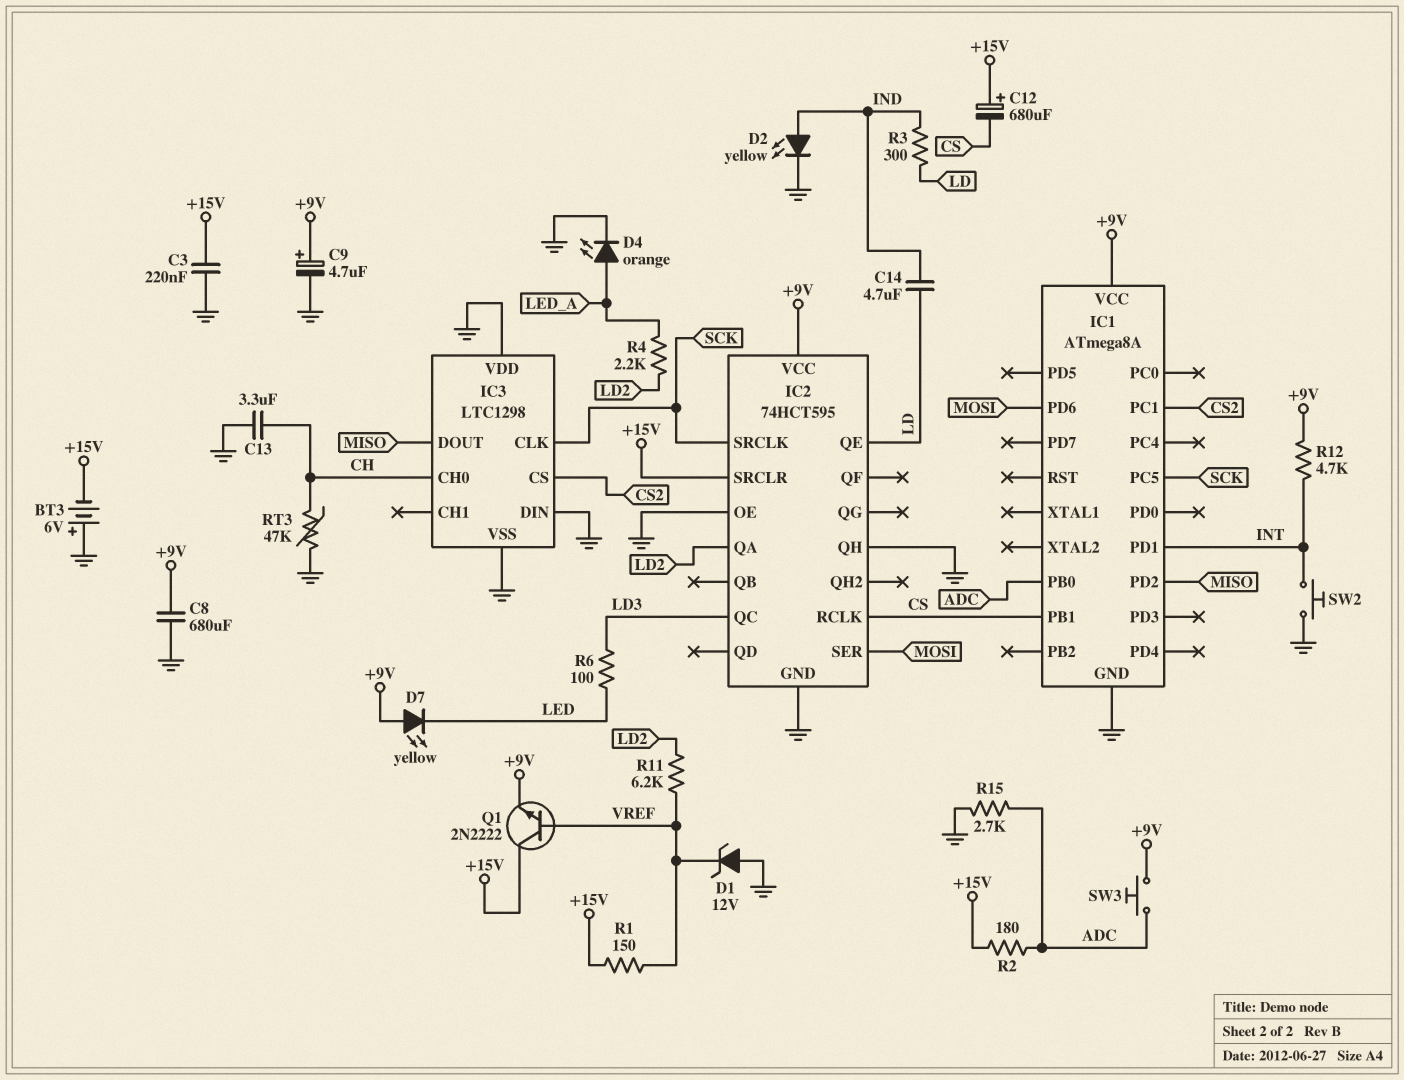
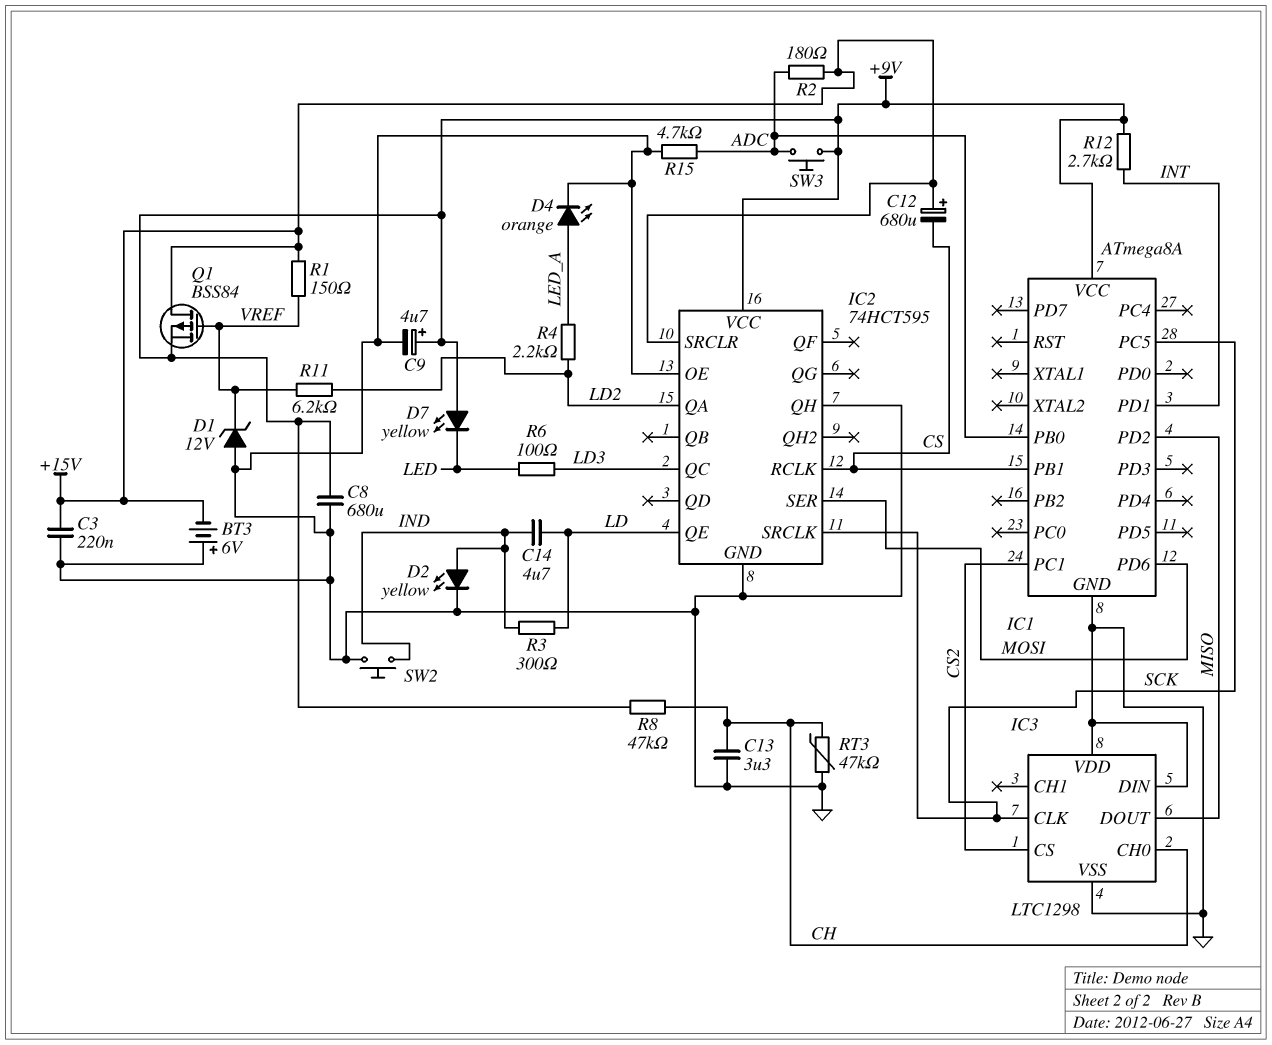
Q1: NPN 2N2222 (B VREF, C +15V, E +9V) -> PMOS BSS84 (G VREF, D +15V, S +9V)
R8: none -> 47k (+9V, CH)
R12: 4.7k (+9V, INT) -> 2.7k (+9V, INT)
R15: 2.7k (ADC, GND) -> 4.7k (ADC, GND)
SW2: button (GND, INT) -> button (GND, IND)

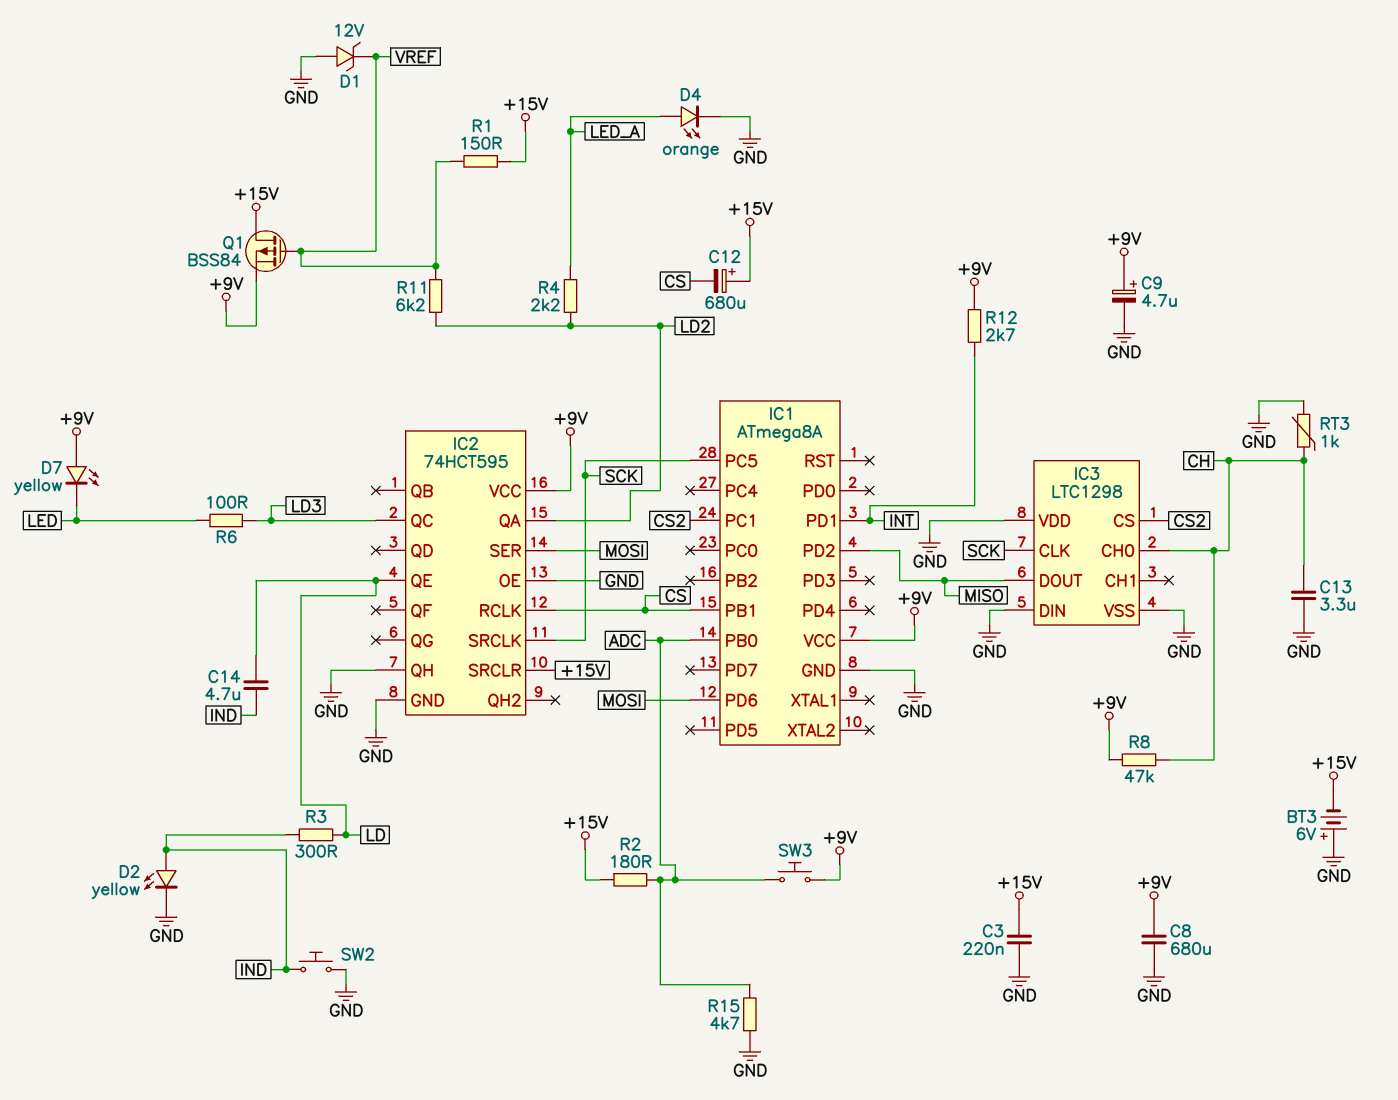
RT3: 47k (CH, GND) -> 1k (CH, GND)

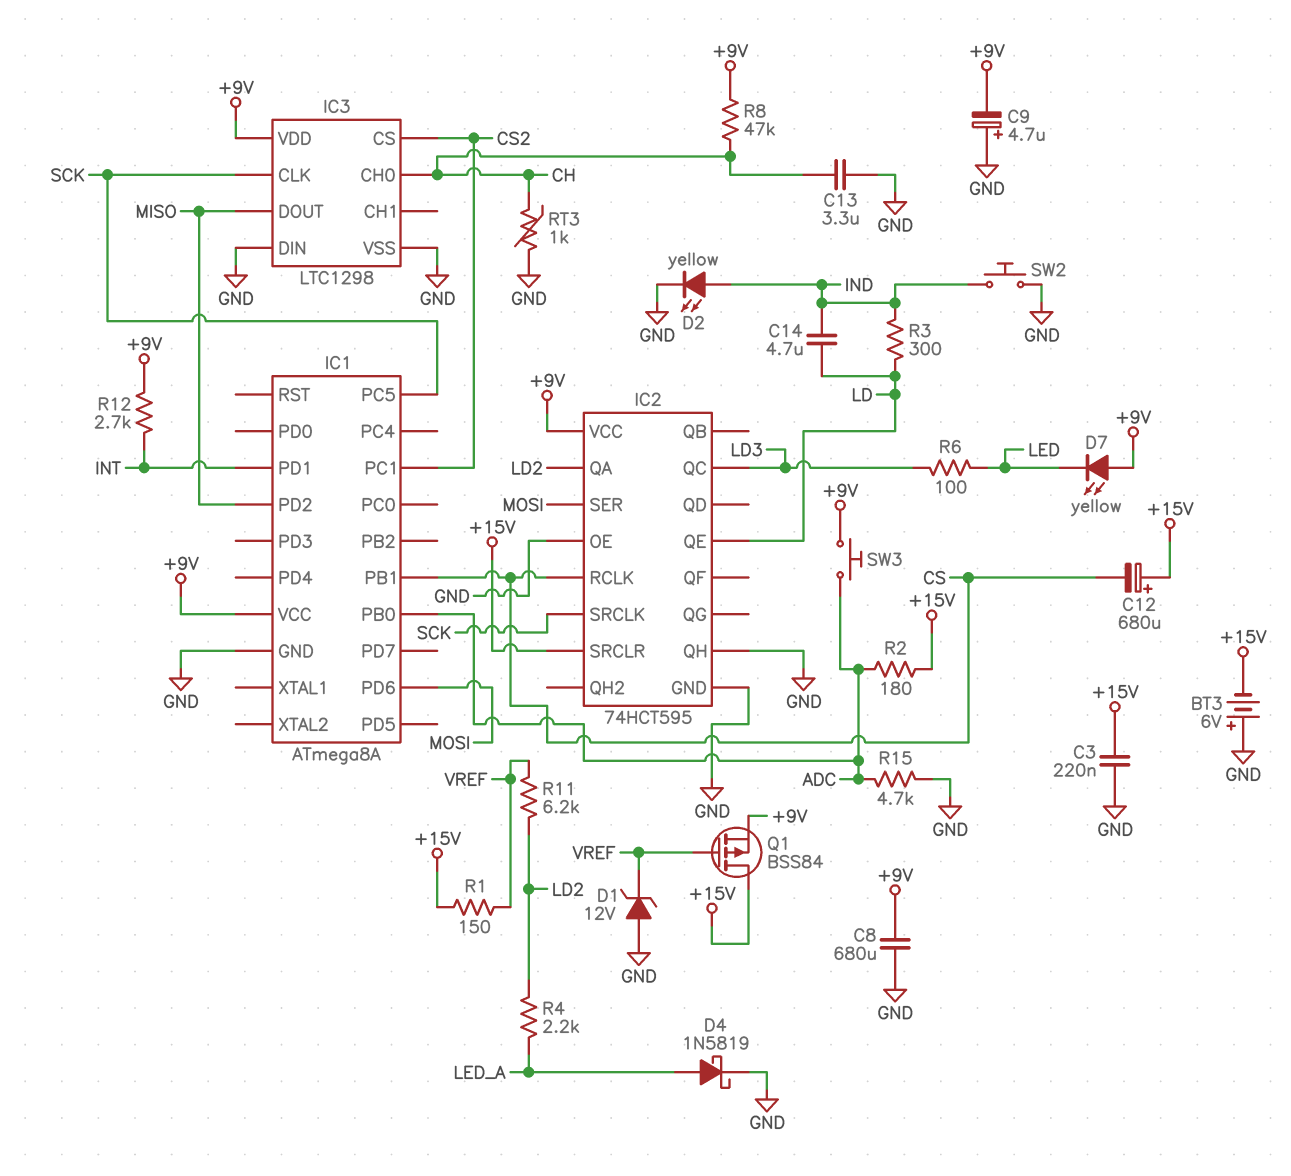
C9: 4.7uF (plus +9V, minus GND) -> 4.7uF (plus GND, minus +9V)
D4: LED orange (A LED_A, K GND) -> schottky 1N5819 (A LED_A, K GND)
IC3 pin VDD: GND -> +9V

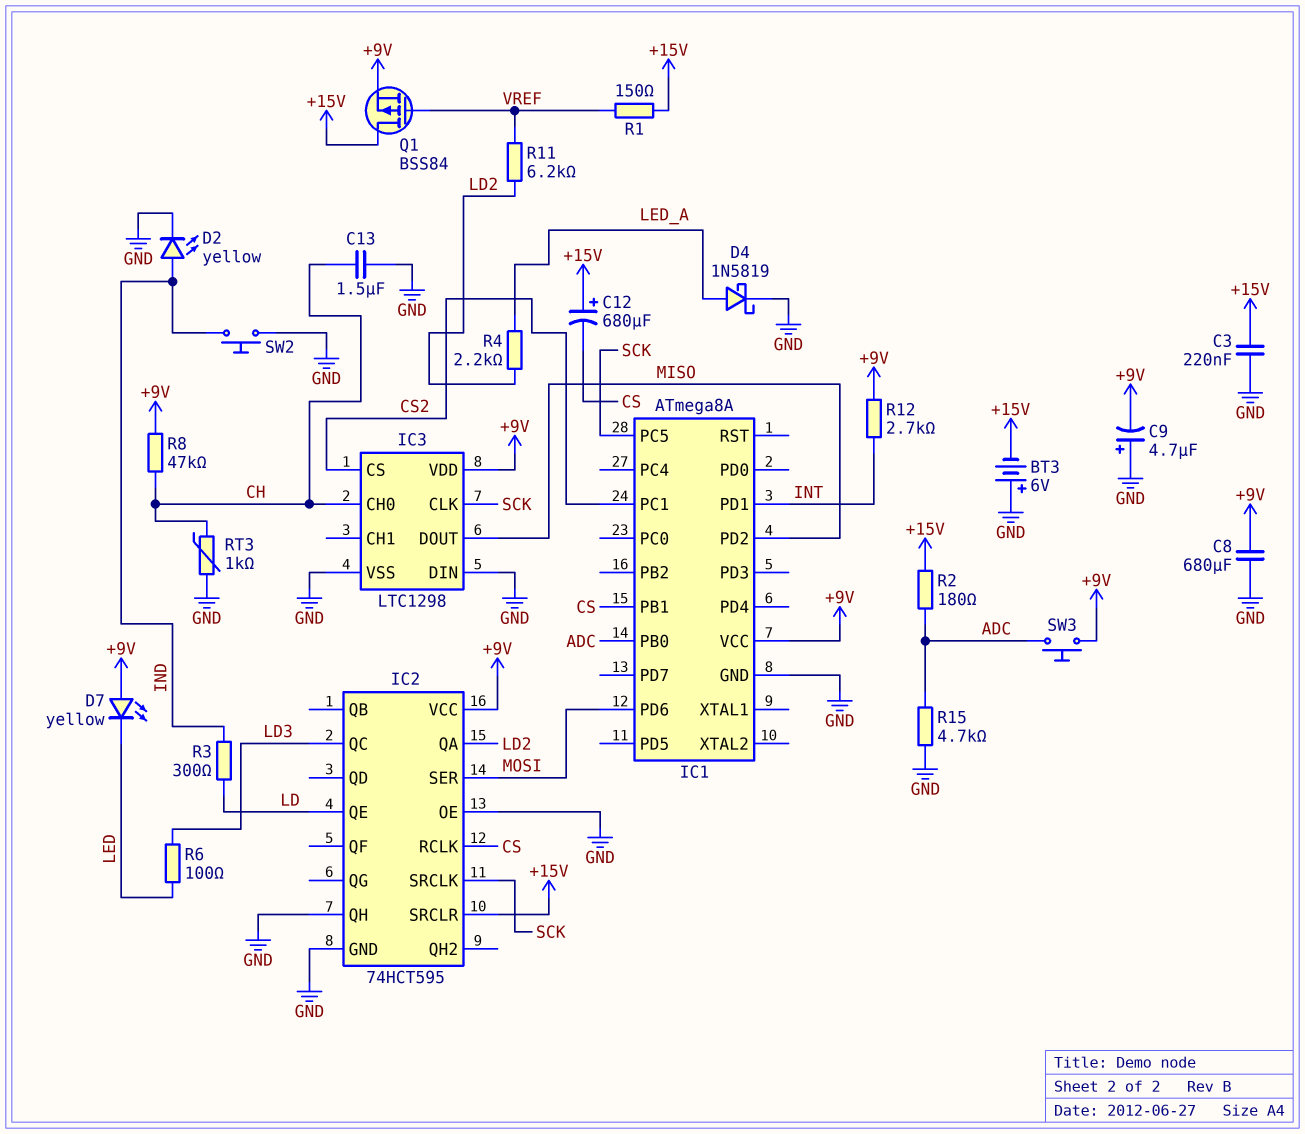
C13: 3.3uF (CH, GND) -> 1.5uF (CH, GND)
C14: 4.7uF (IND, LD) -> none
D1: zener 12V (A GND, K VREF) -> none

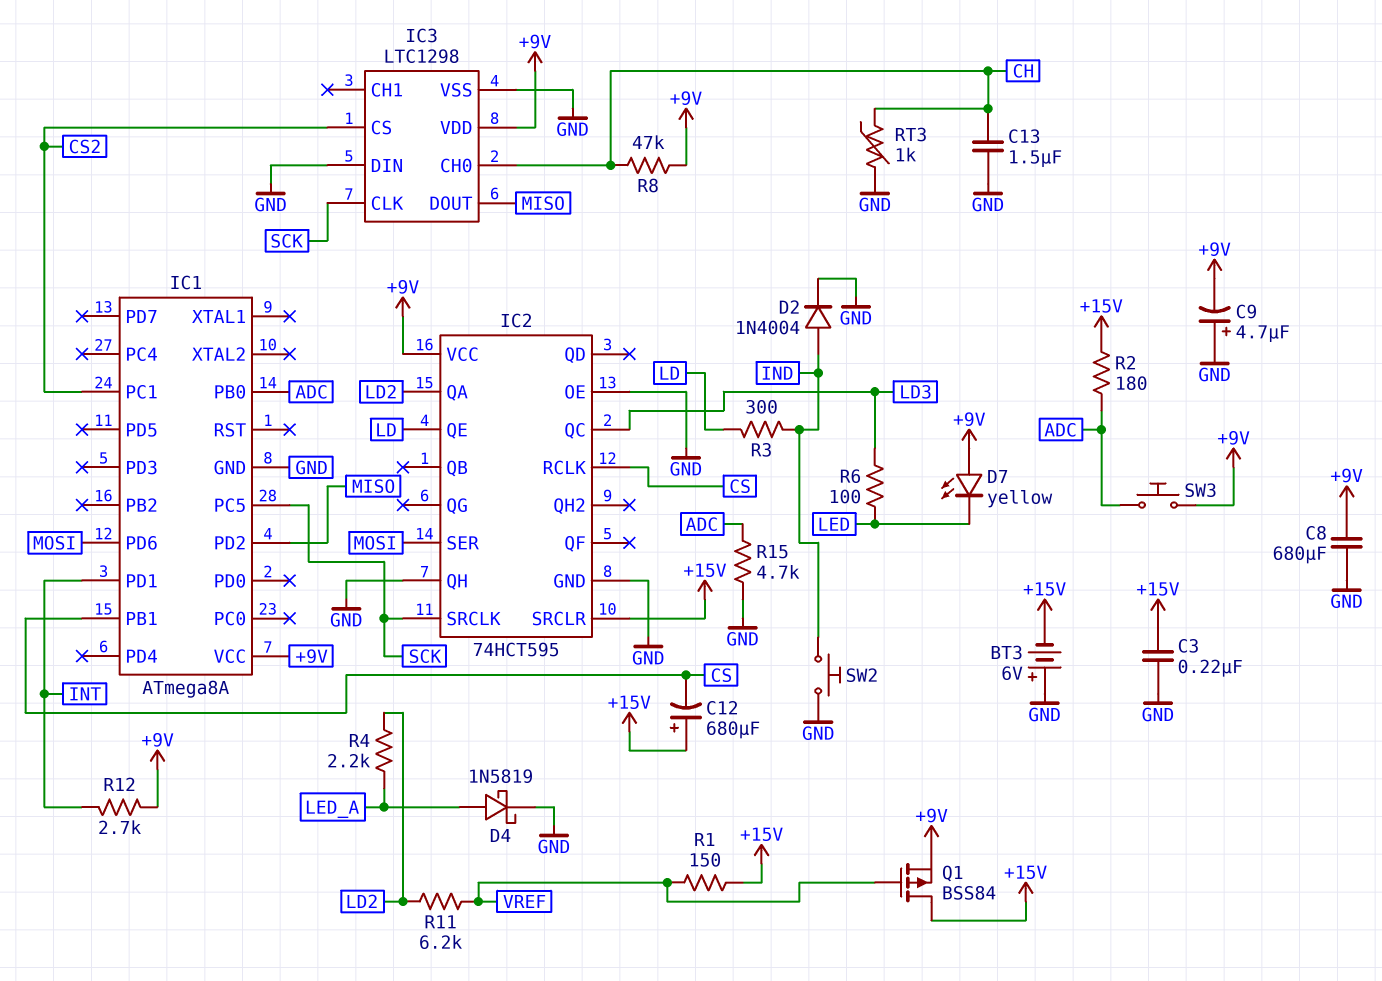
D2: LED yellow (A IND, K GND) -> diode 1N4004 (A IND, K GND)

